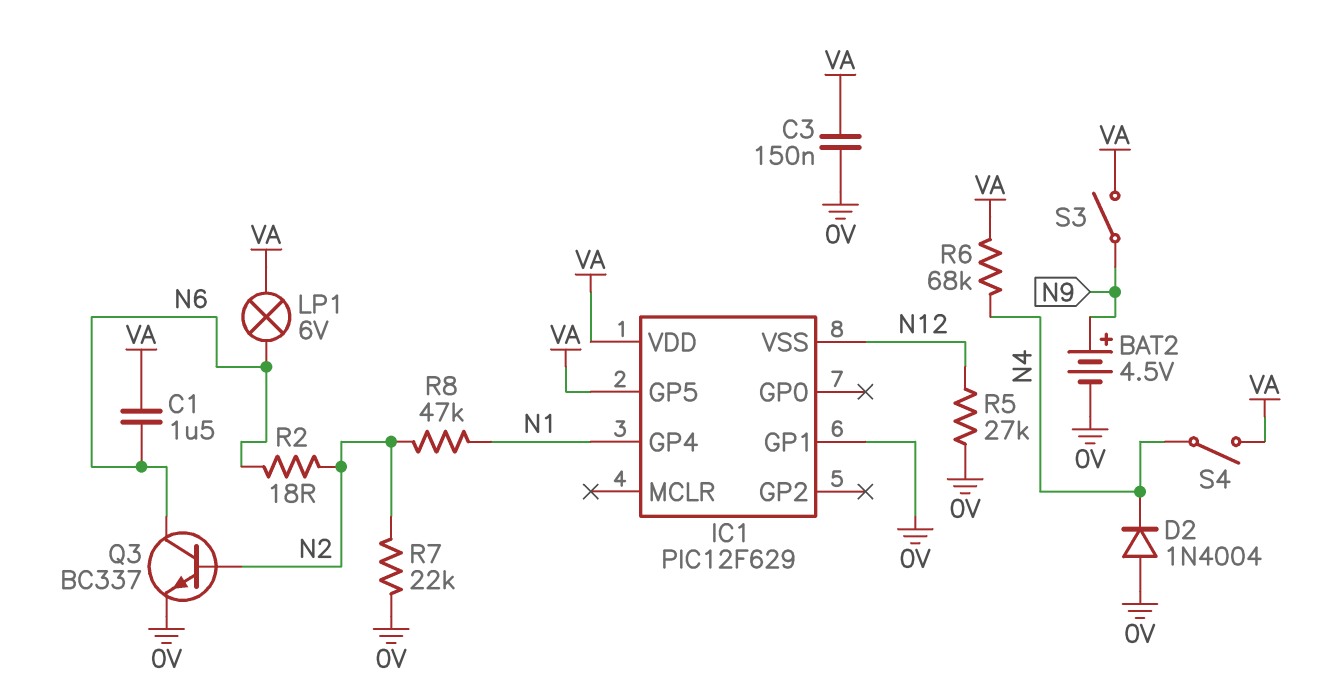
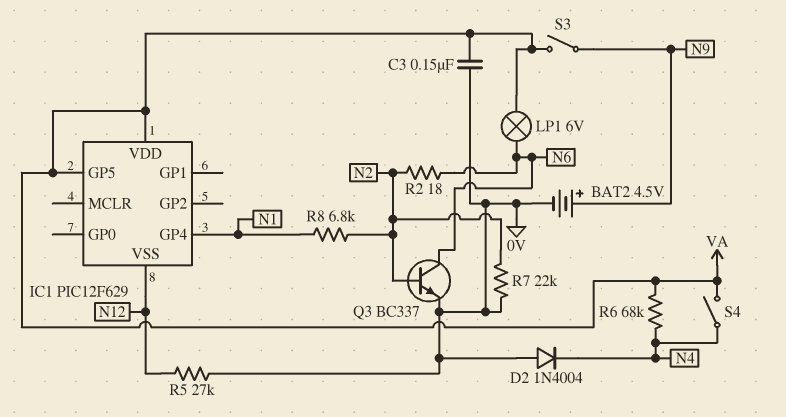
C1: 1.5uF (N6, VA) -> none
IC1 pin GP1: 0V -> none
R8: 47k (N1, N2) -> 6.8k (N1, N2)

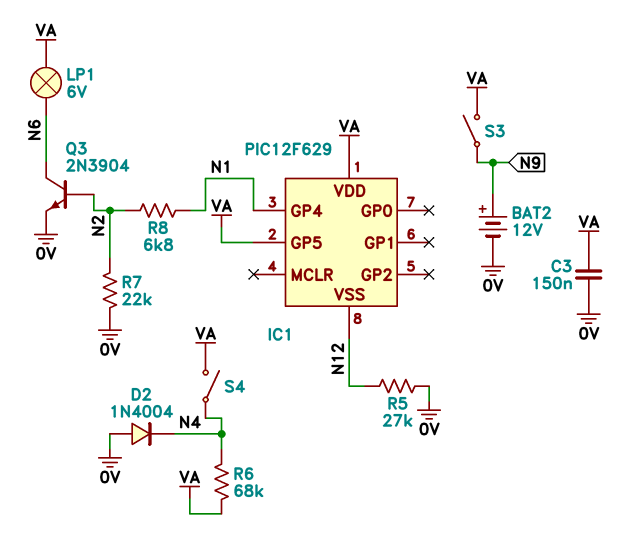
BAT2: 4.5V (plus N9, minus 0V) -> 12V (plus N9, minus 0V)
Q3: NPN BC337 (B N2, C N6, E 0V) -> NPN 2N3904 (B N2, C N6, E 0V)
R2: 18 (N2, N6) -> none

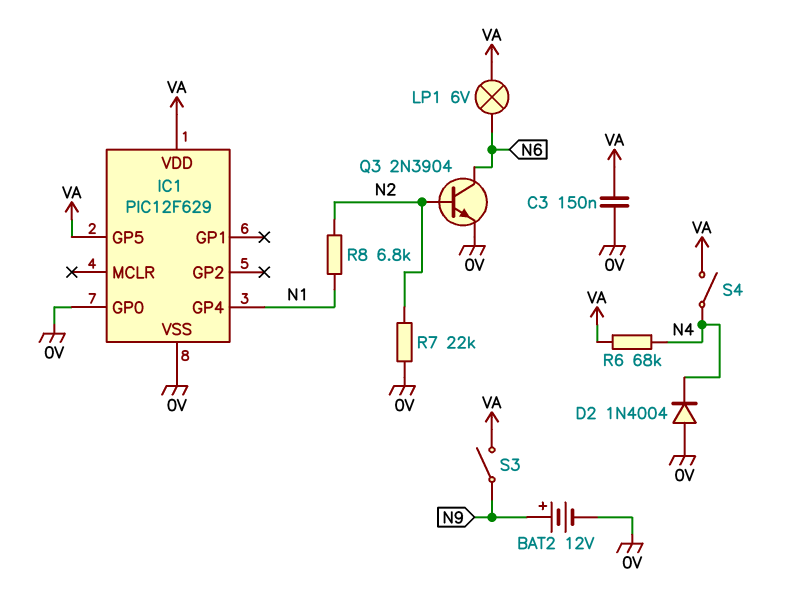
IC1 pin GP0: none -> 0V
IC1 pin VSS: N12 -> 0V
R5: 27k (0V, N12) -> none

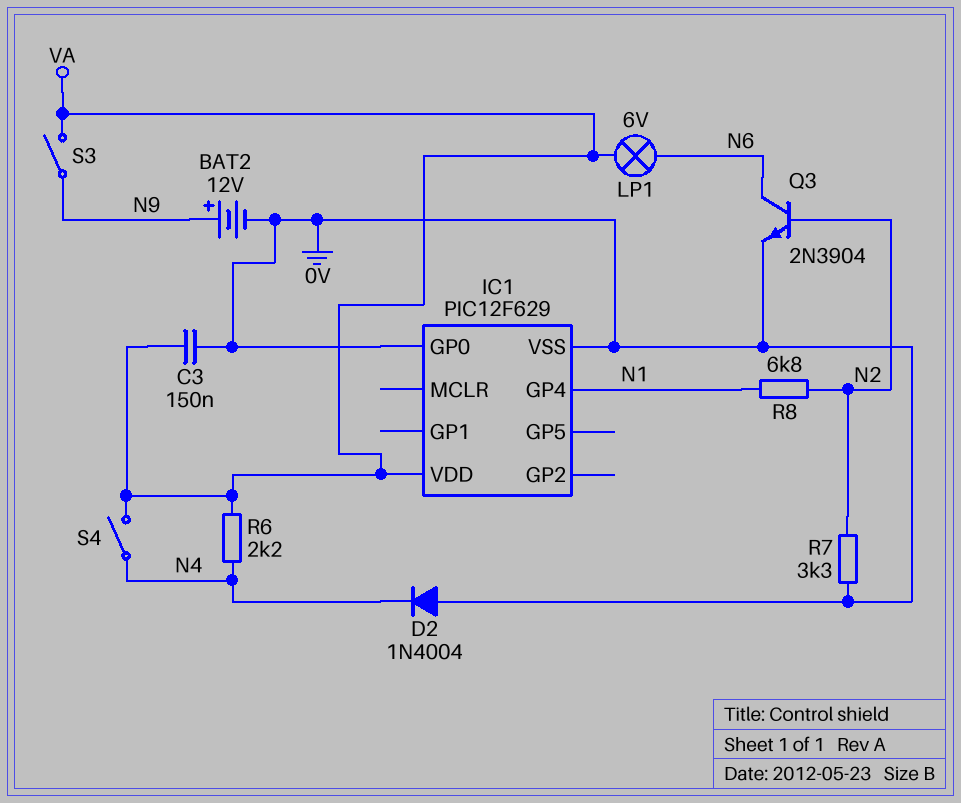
IC1 pin GP5: VA -> none
R6: 68k (N4, VA) -> 2.2k (N4, VA)
R7: 22k (0V, N2) -> 3.3k (0V, N2)

